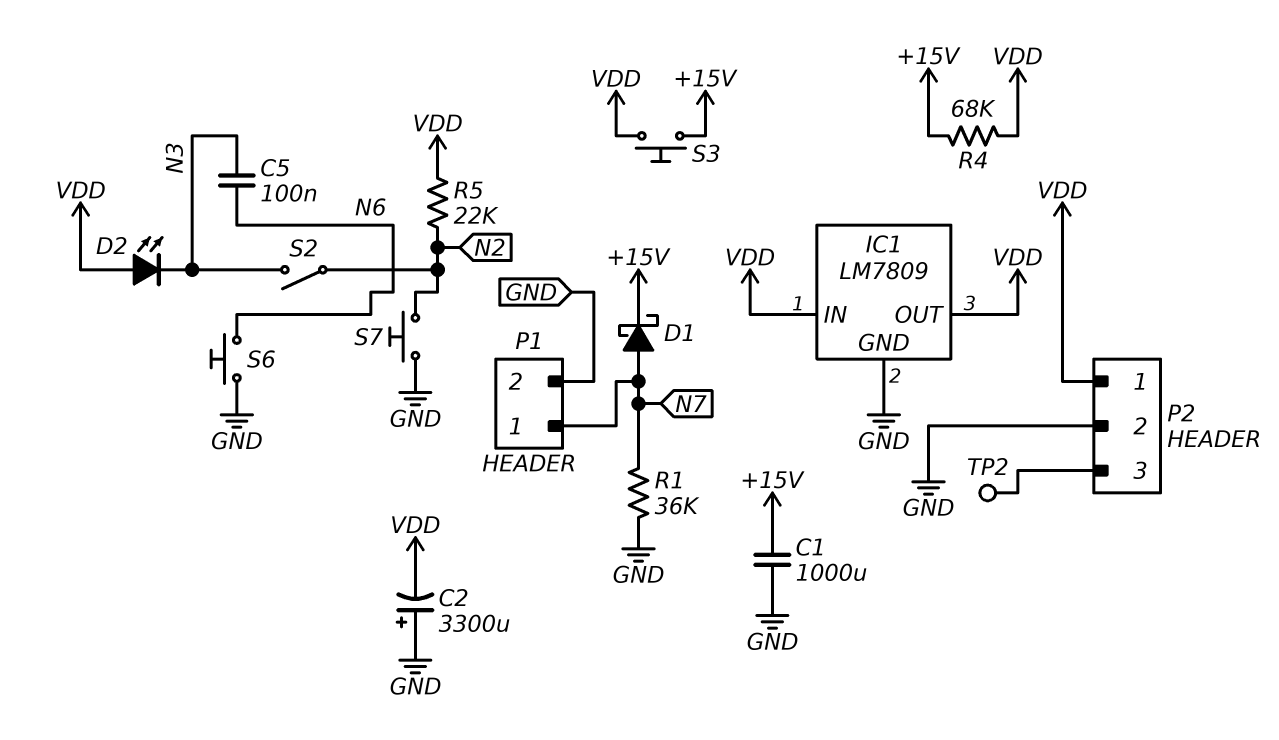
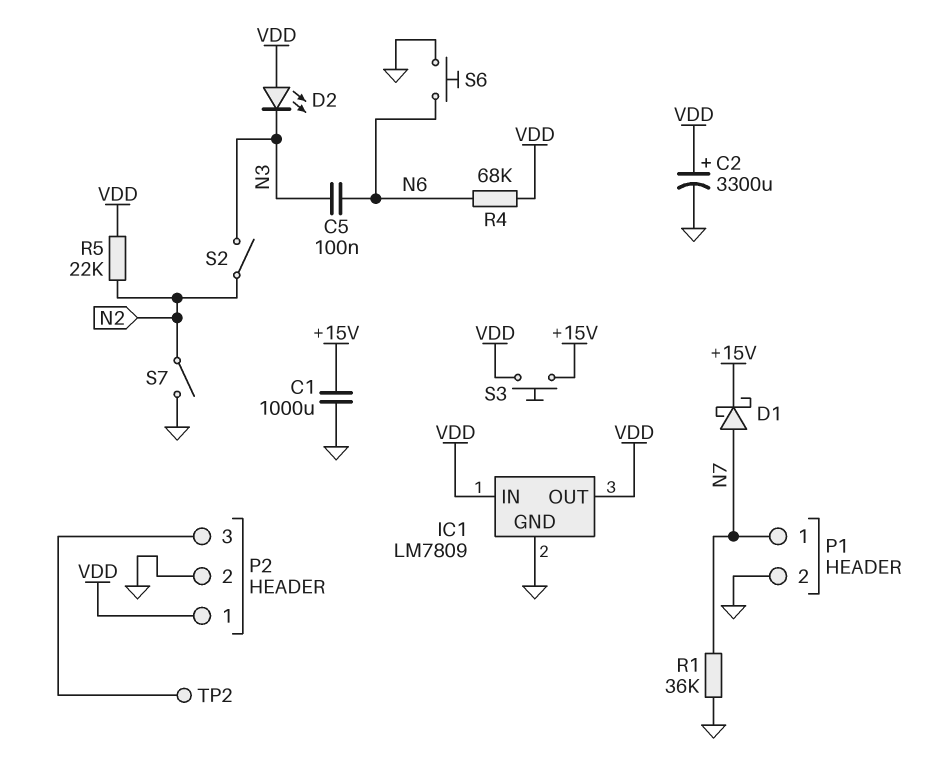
C2: 3300uF (plus GND, minus VDD) -> 3300uF (plus VDD, minus GND)
R4: 68k (+15V, VDD) -> 68k (N6, VDD)
S7: button (GND, N2) -> switch (GND, N2)

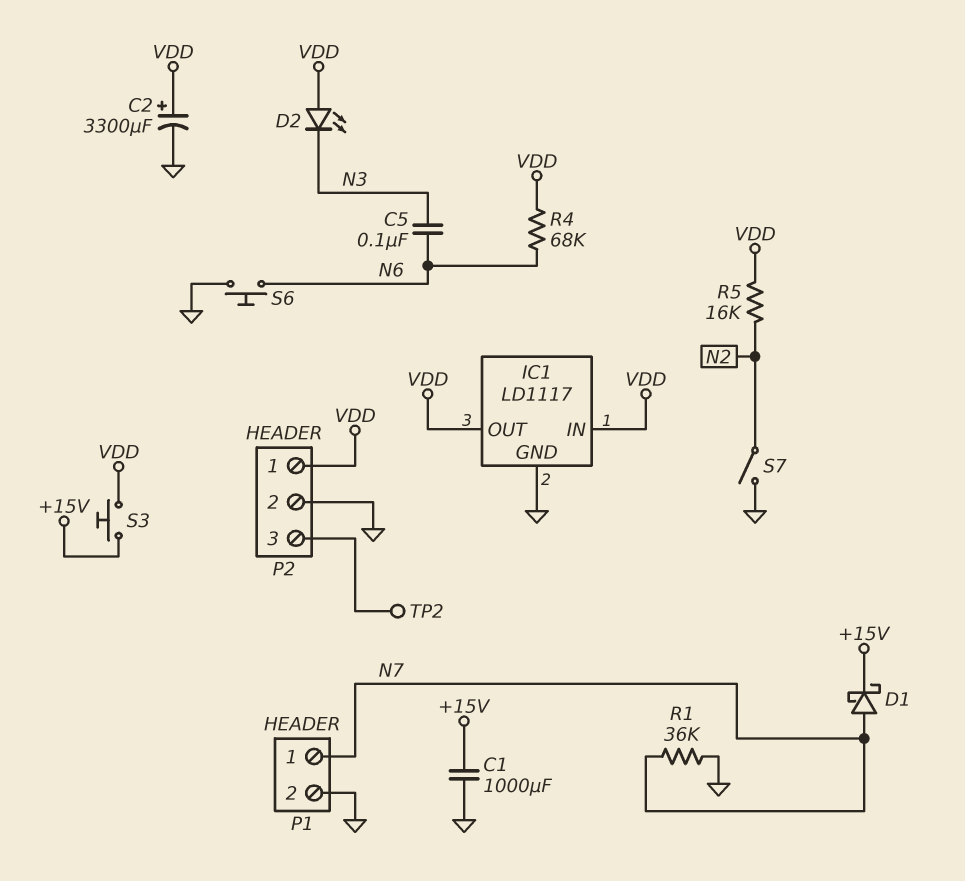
IC1: LM7809 -> LD1117
R5: 22k (N2, VDD) -> 16k (N2, VDD)
S2: switch (N2, N3) -> none

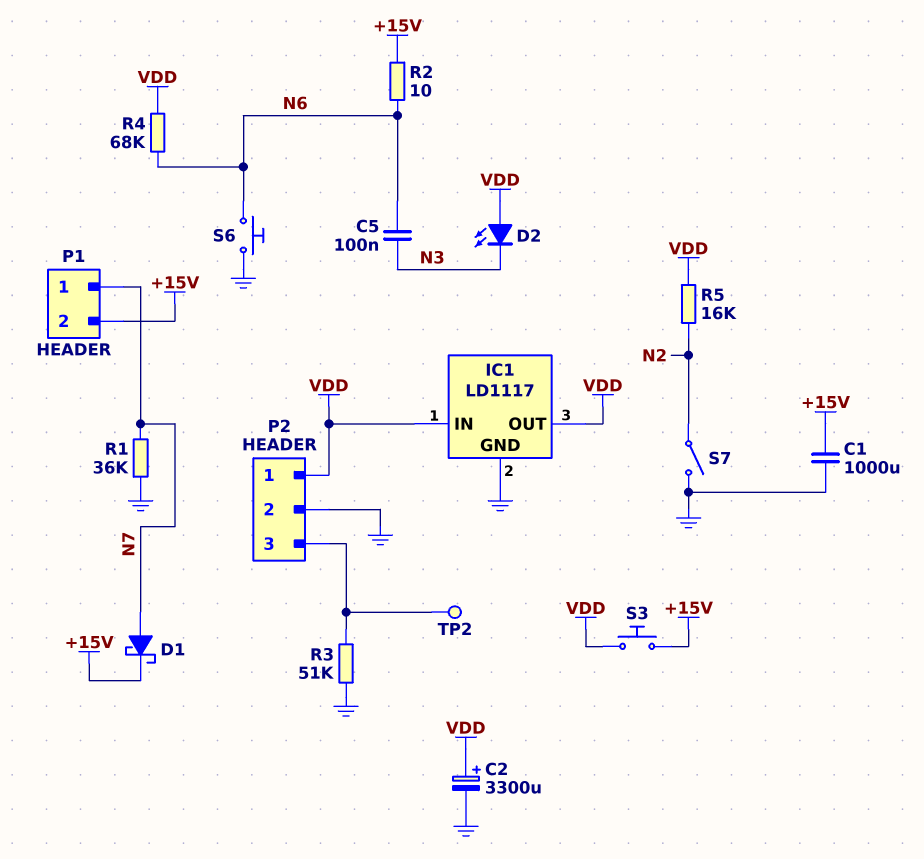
P1 pin 2: GND -> +15V
R2: none -> 10 (+15V, N6)
R3: none -> 51k (GND, P2/3)

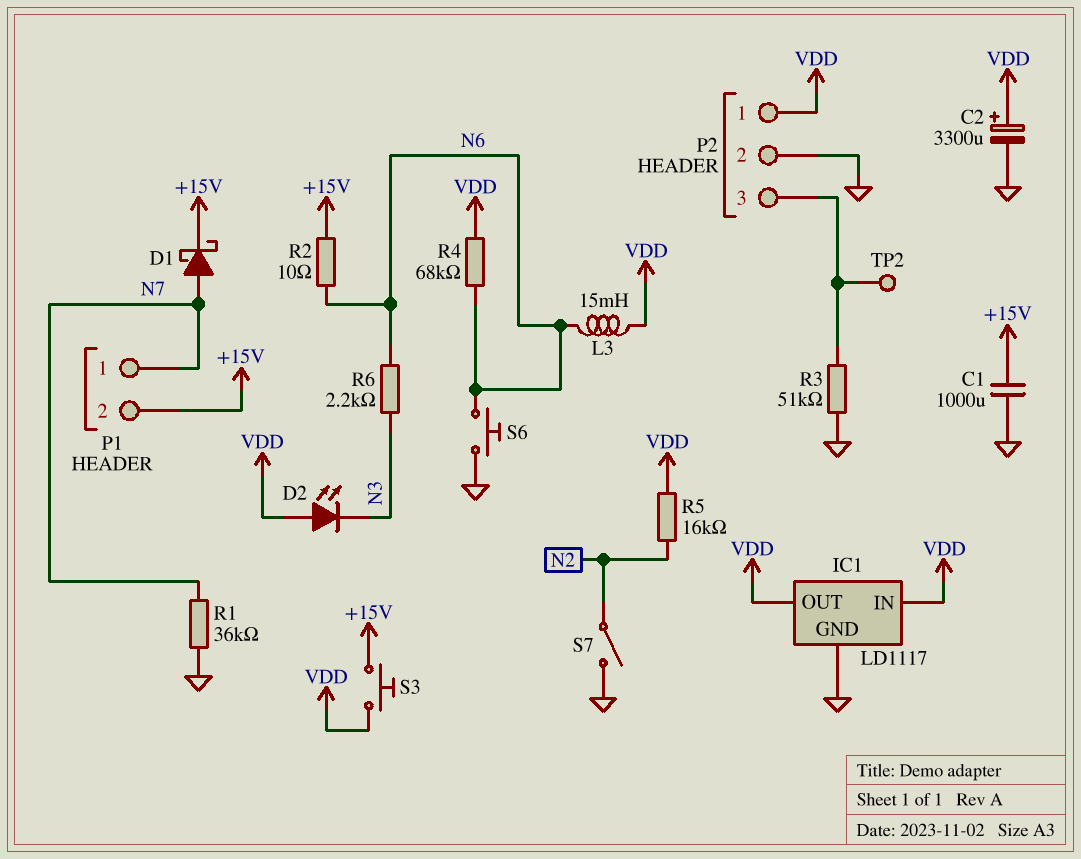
C5: 100nF (N3, N6) -> none
L3: none -> 15mH (N6, VDD)
R6: none -> 2.2k (N3, N6)

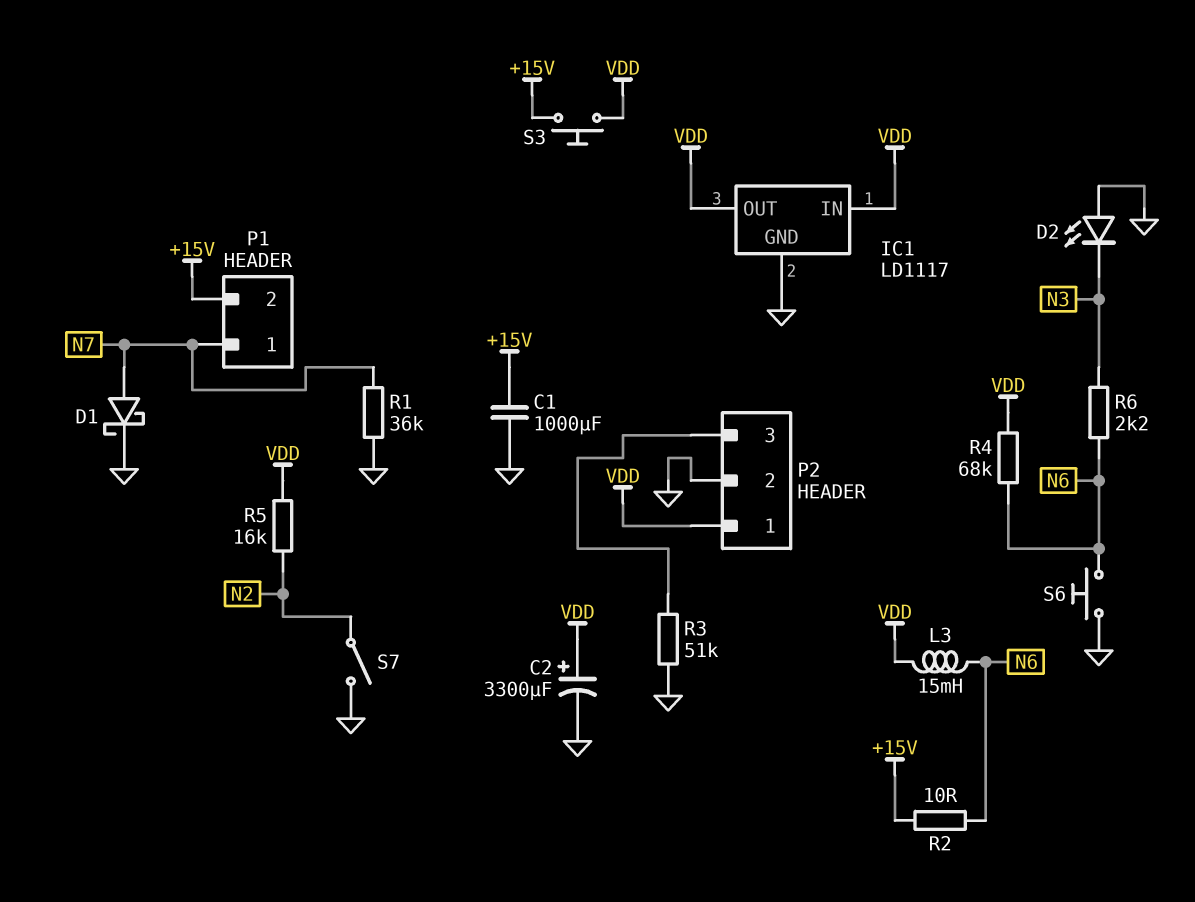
D1: schottky (A N7, K +15V) -> schottky (A N7, K GND)
D2: LED (A VDD, K N3) -> LED (A GND, K N3)
TP2: test point (P2/3) -> none

